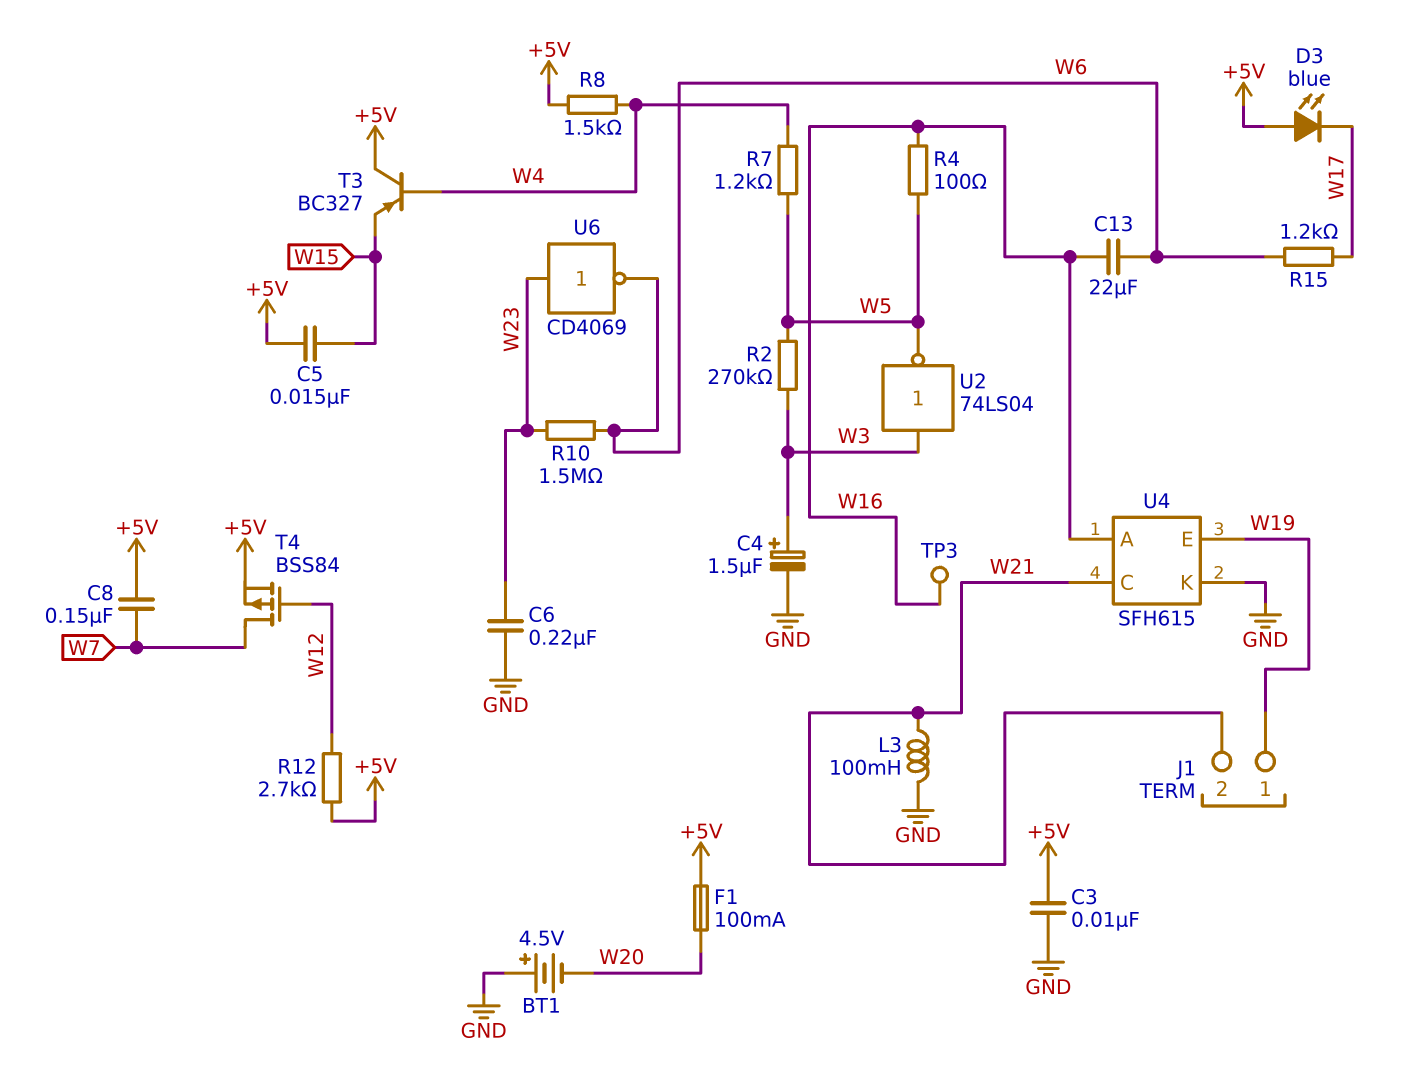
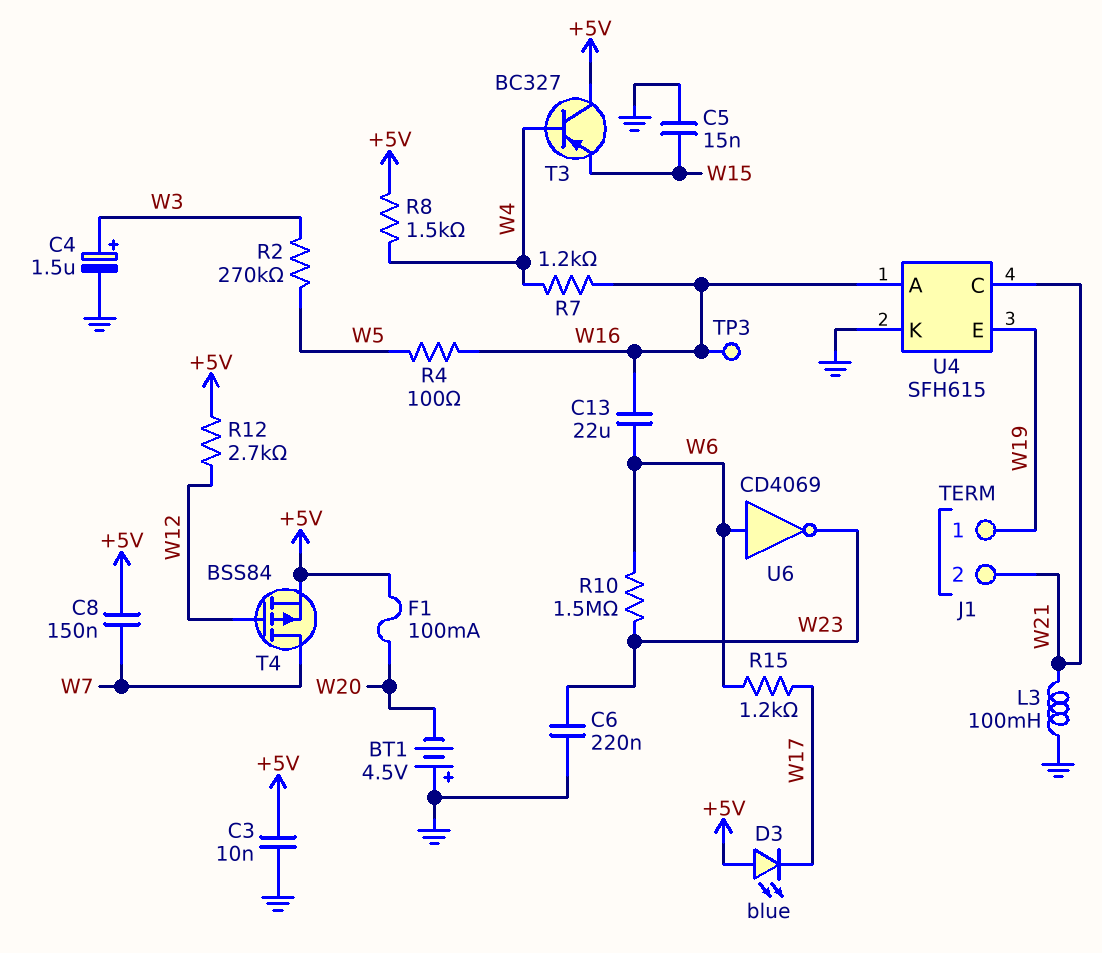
C5: 15nF (+5V, W15) -> 15nF (GND, W15)
R7: 1.2k (W4, W5) -> 1.2k (W4, W16)
U2: NOT 74LS04 (in W3, out W5) -> none
U6: NOT CD4069 (in W23, out W6) -> NOT CD4069 (in W6, out W23)

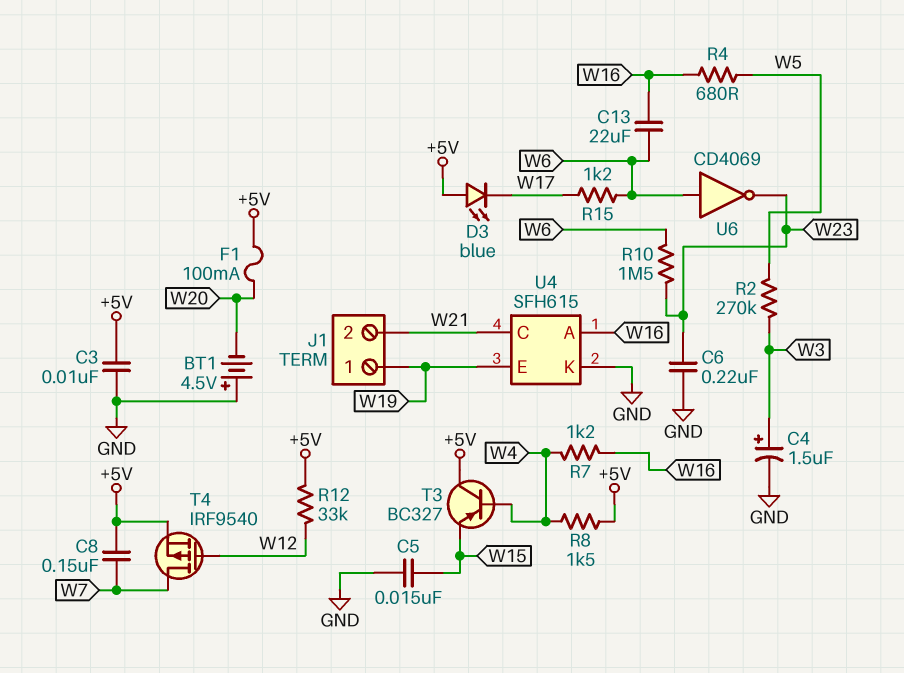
L3: 100mH (GND, W21) -> none
R4: 100 (W5, W16) -> 680 (W5, W16)
R12: 2.7k (+5V, W12) -> 33k (+5V, W12)
T4: PMOS BSS84 (G W12, D W7, S +5V) -> PMOS IRF9540 (G W12, D W7, S +5V)
TP3: test point (W16) -> none

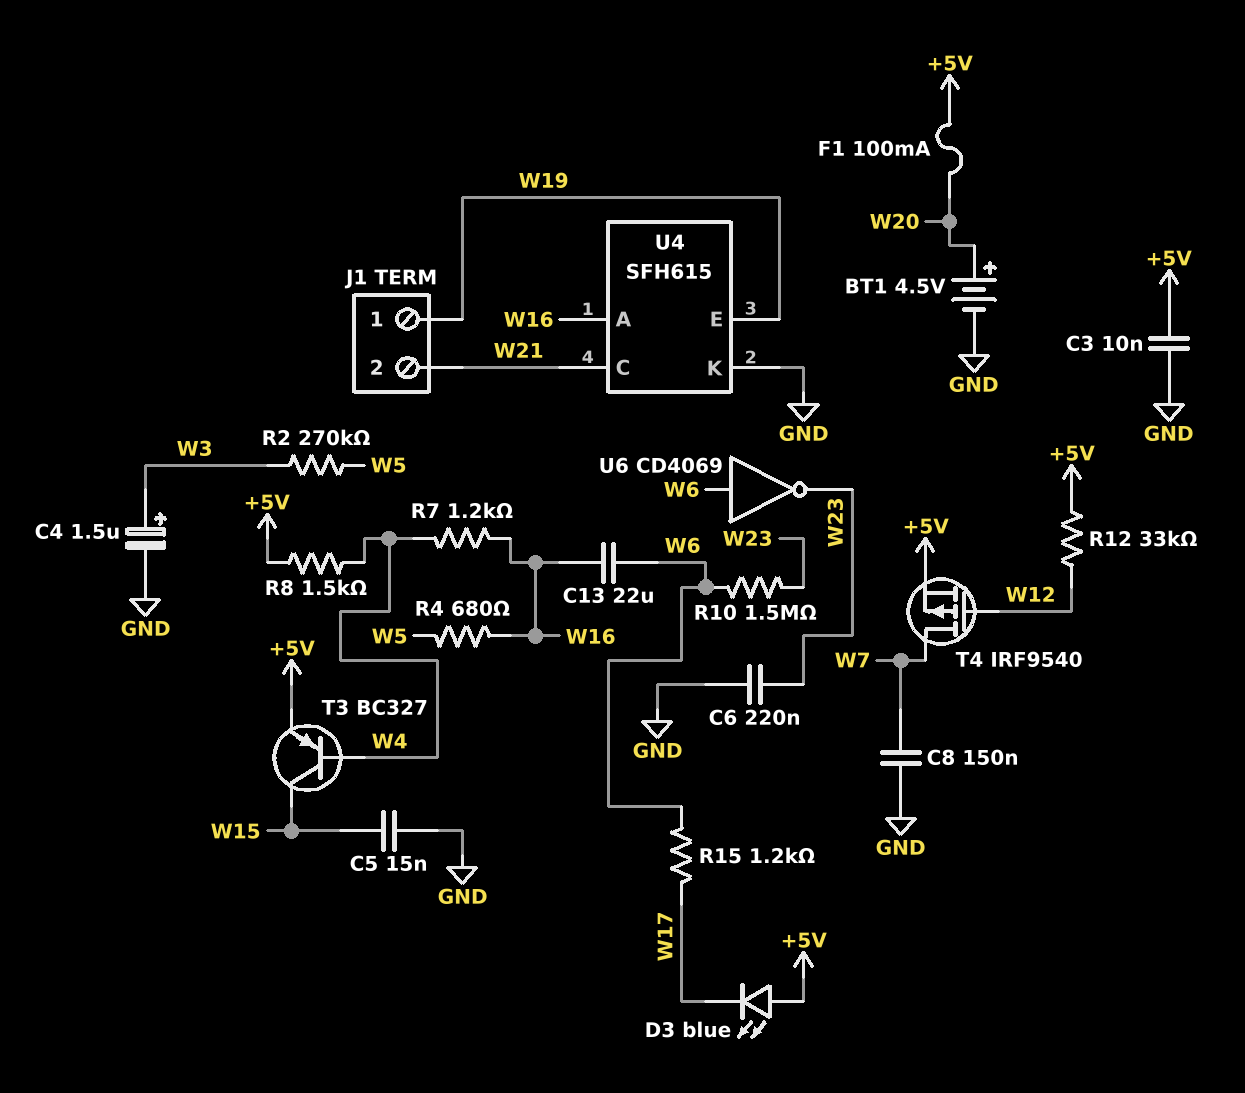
BT1: 4.5V (plus GND, minus W20) -> 4.5V (plus W20, minus GND)
C8: 150nF (+5V, W7) -> 150nF (GND, W7)
T3: PNP BC327 (B W4, C +5V, E W15) -> PNP BC327 (B W4, C W15, E +5V)

